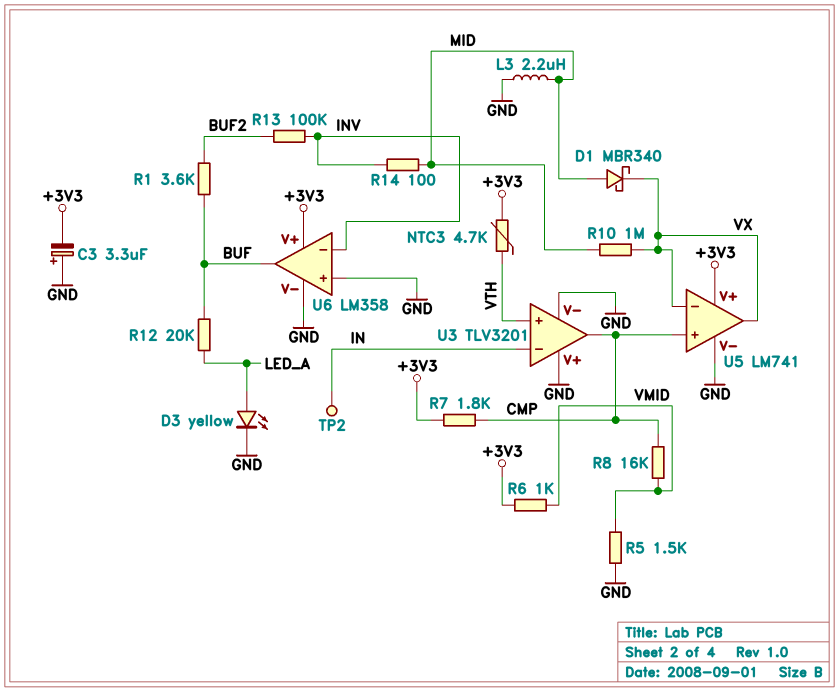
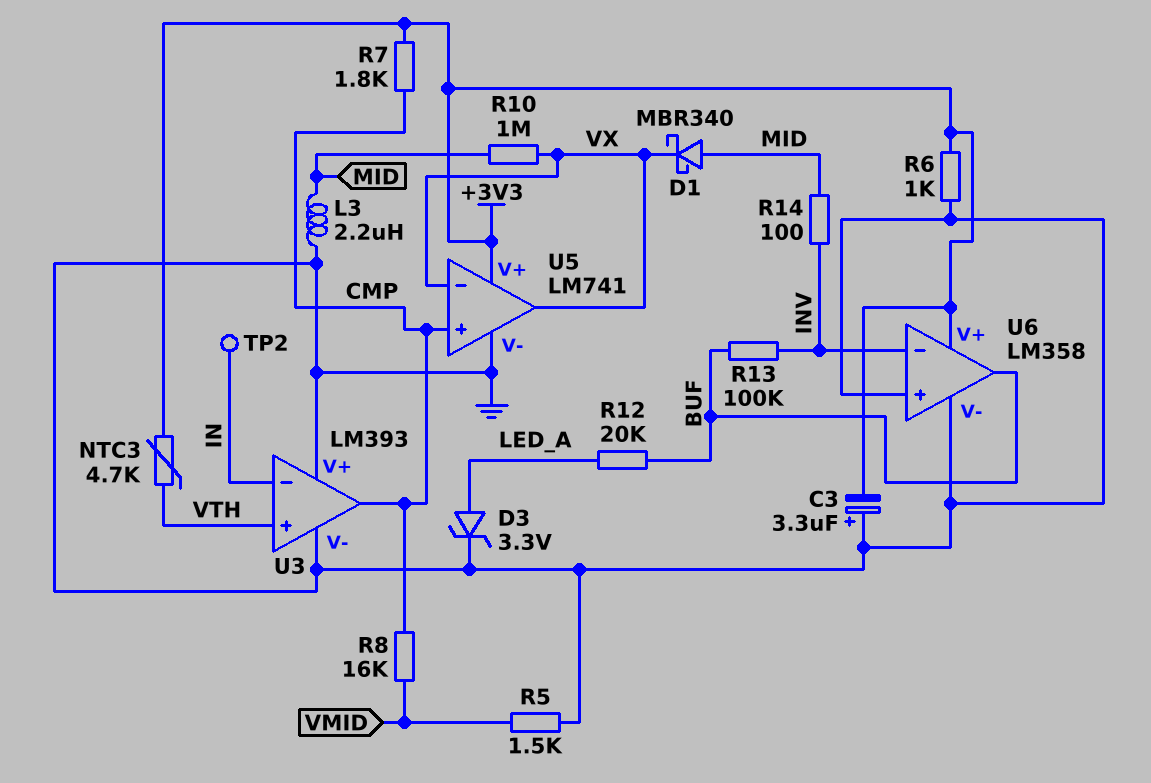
D3: LED yellow (A LED_A, K GND) -> zener 3.3V (A LED_A, K GND)
R1: 3.6k (BUF, BUF2) -> none
R6: 1k (+3V3, VMID) -> 1k (+3V3, GND)
R13: 100k (BUF2, INV) -> 100k (BUF, INV)
U3: TLV3201 -> LM393

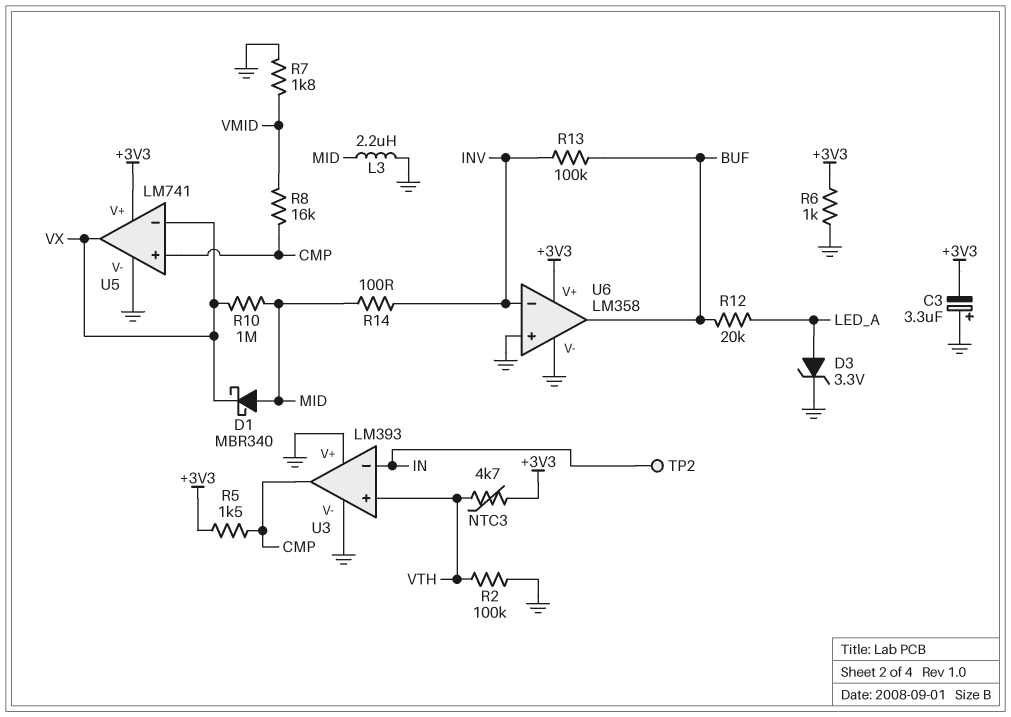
R2: none -> 100k (GND, VTH)
R5: 1.5k (GND, VMID) -> 1.5k (+3V3, CMP)
R7: 1.8k (+3V3, CMP) -> 1.8k (GND, VMID)

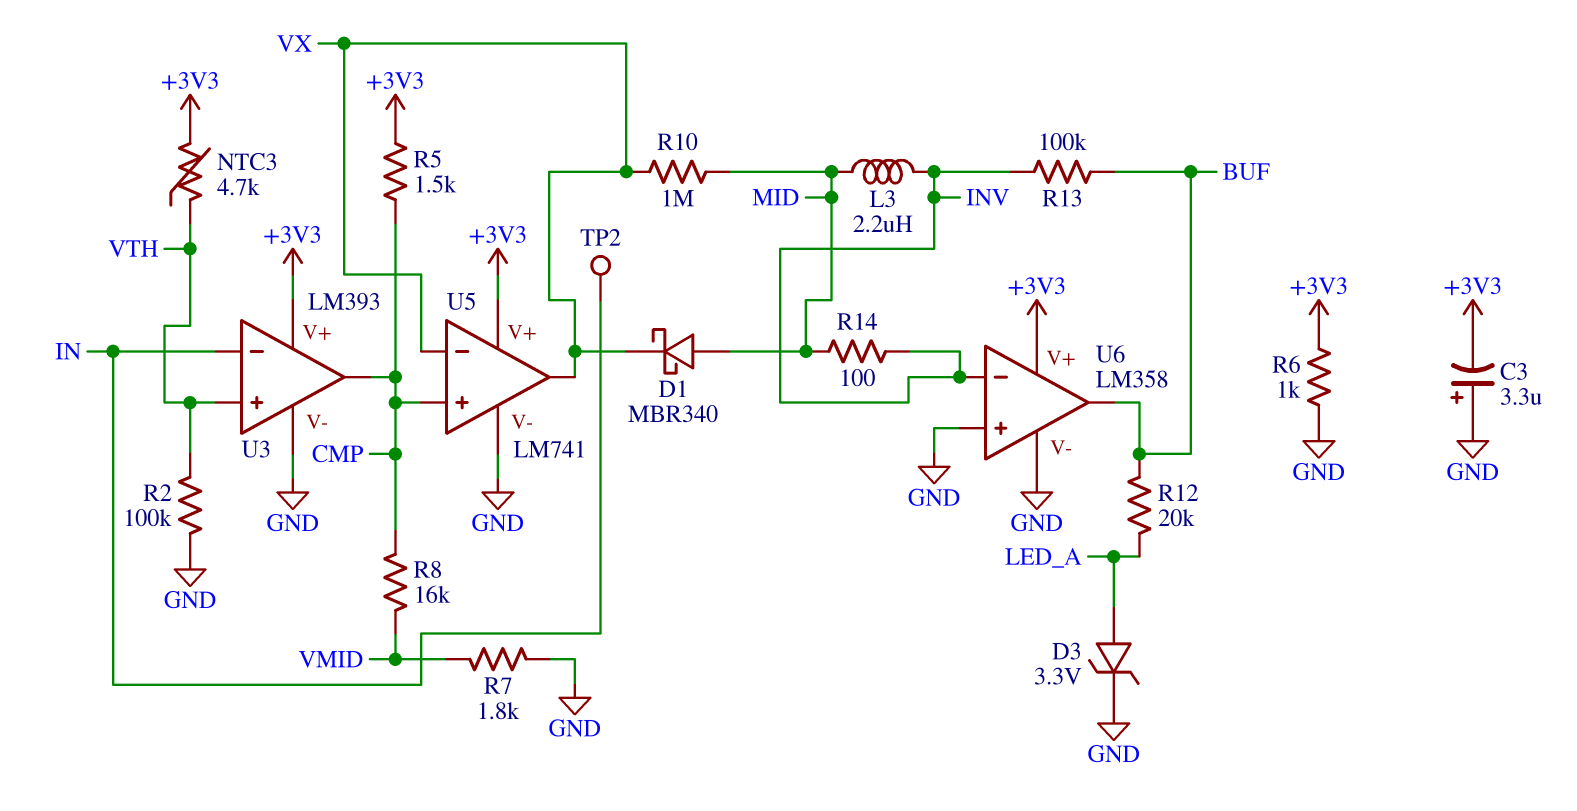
L3: 2.2uH (GND, MID) -> 2.2uH (INV, MID)
U3 pin V+: GND -> +3V3

